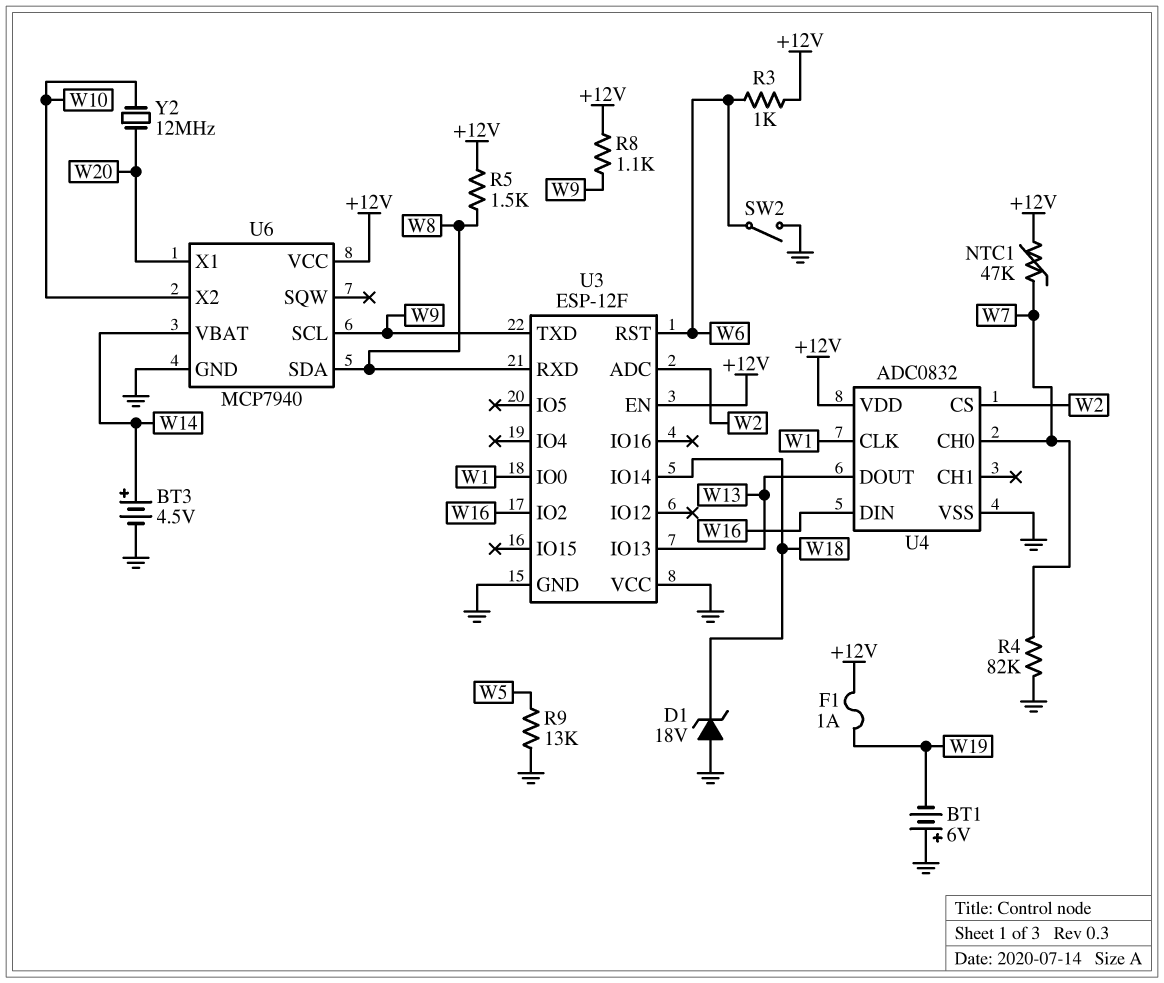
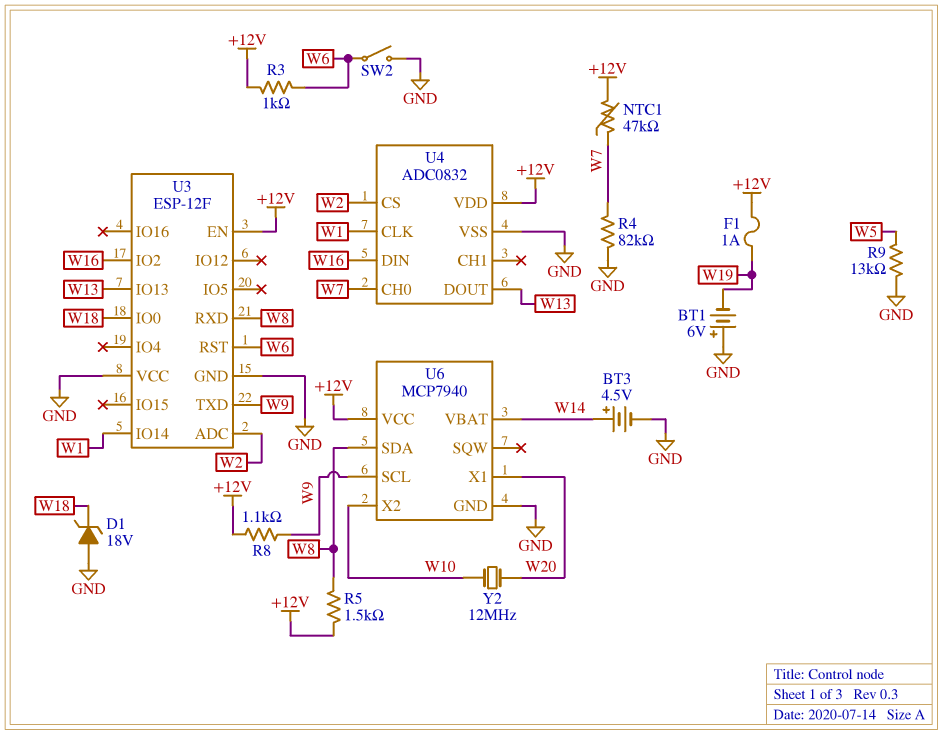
U3 pin IO0: W1 -> W18
U3 pin IO14: W18 -> W1

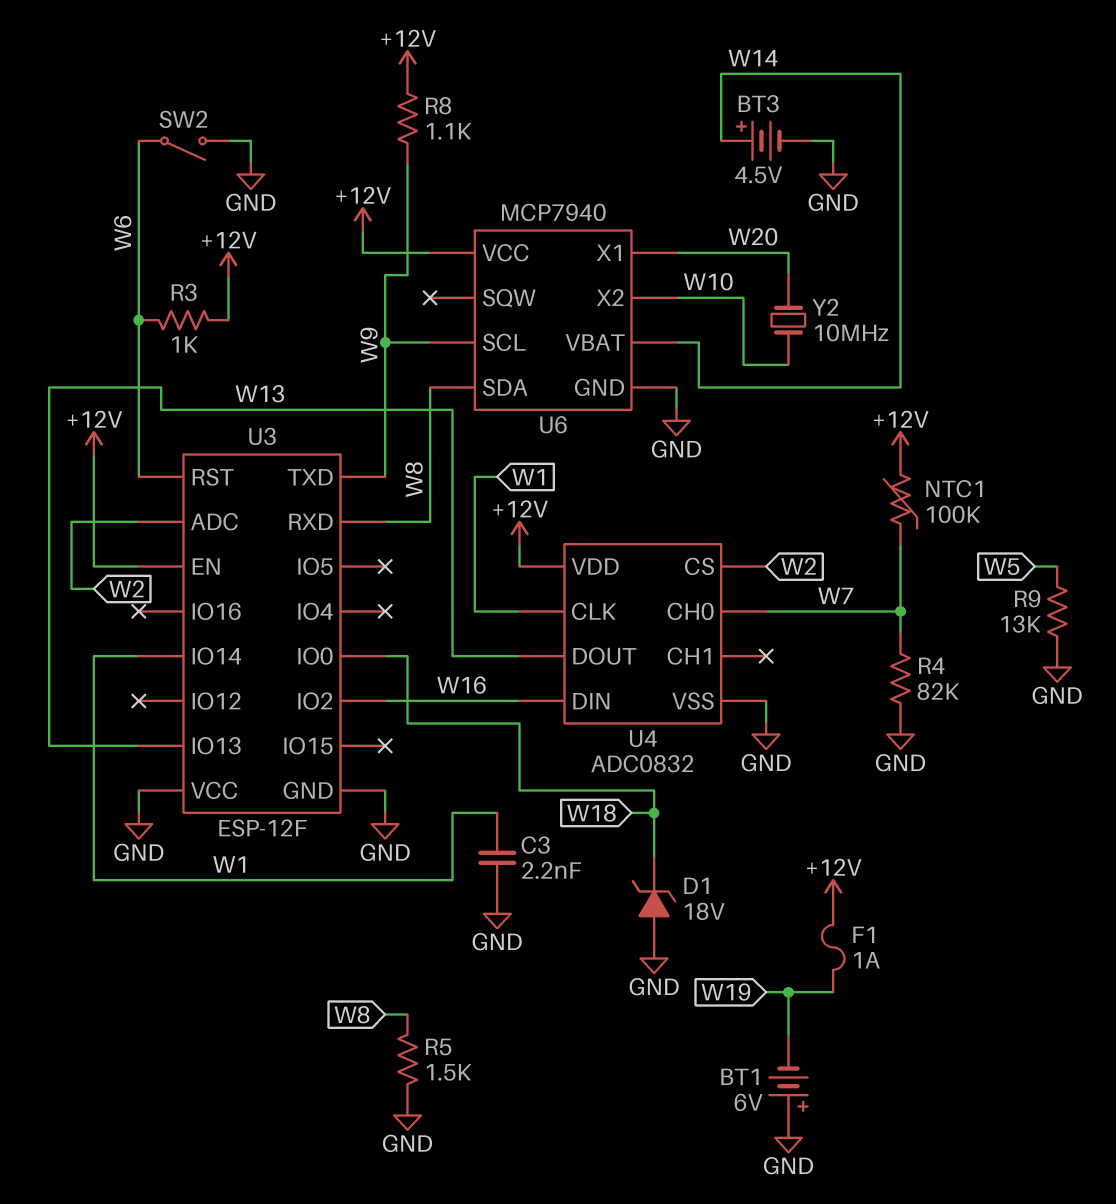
C3: none -> 2.2nF (GND, W1)
NTC1: 47k (+12V, W7) -> 100k (+12V, W7)
R5: 1.5k (+12V, W8) -> 1.5k (GND, W8)
Y2: 12MHz (W10, W20) -> 10MHz (W10, W20)

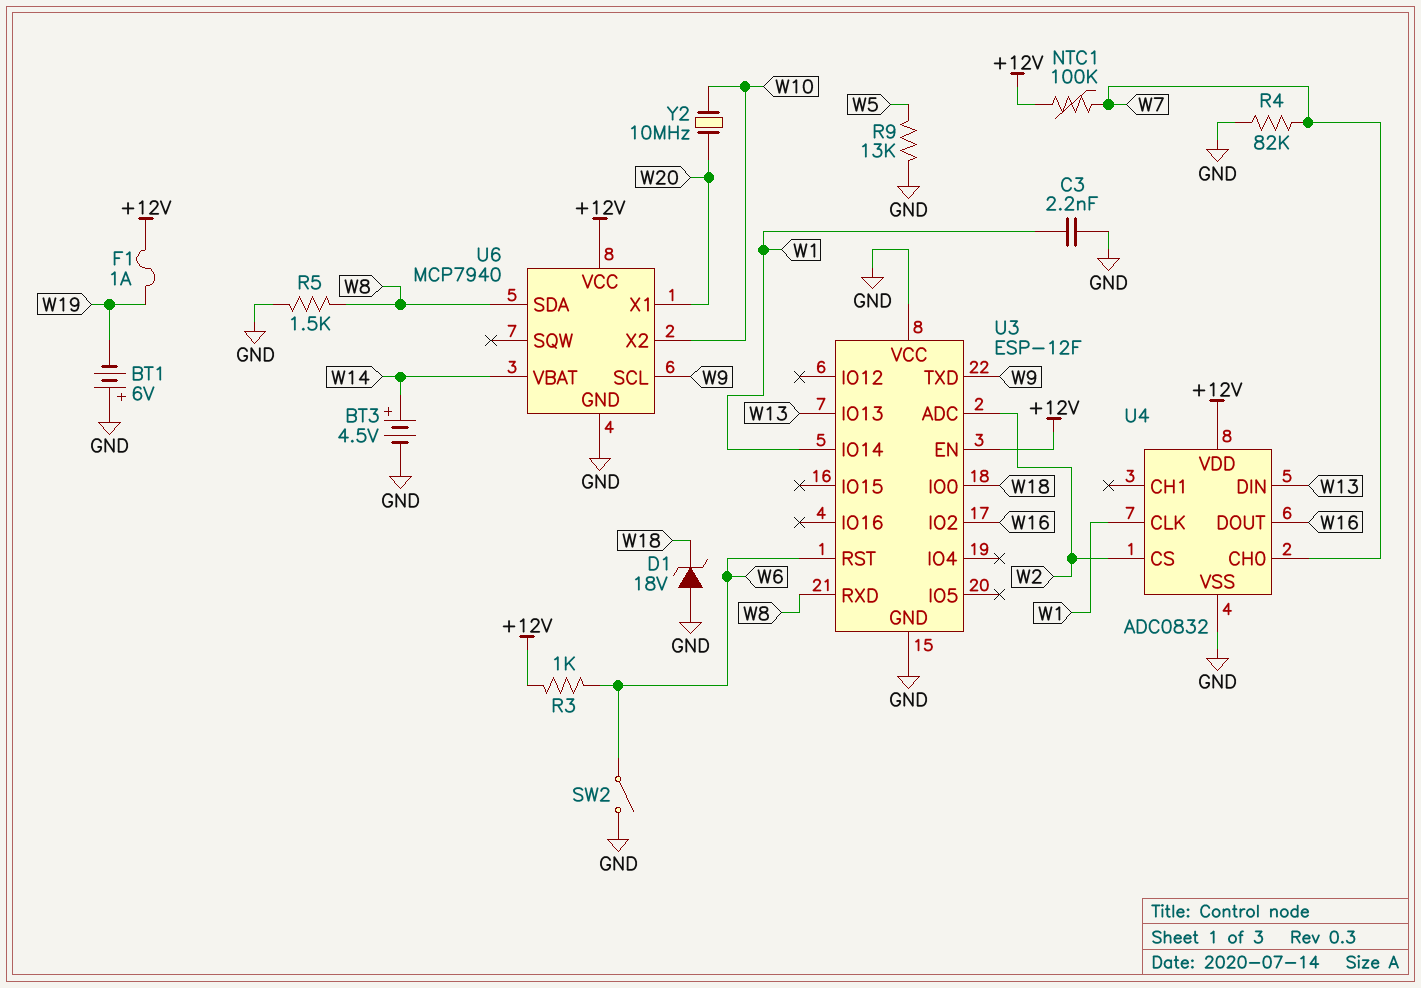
R8: 1.1k (+12V, W9) -> none
U4 pin DIN: W16 -> W13
U4 pin DOUT: W13 -> W16

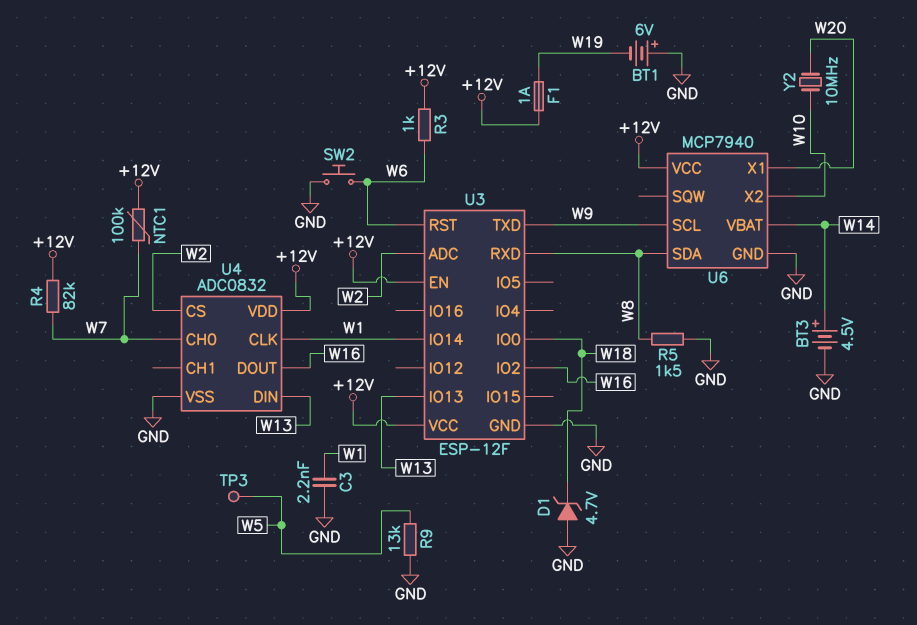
D1: zener 18V (A GND, K W18) -> zener 4.7V (A GND, K W18)
R4: 82k (GND, W7) -> 82k (+12V, W7)
SW2: switch (GND, W6) -> button (GND, W6)
TP3: none -> test point (W5)
U3 pin VCC: GND -> +12V

